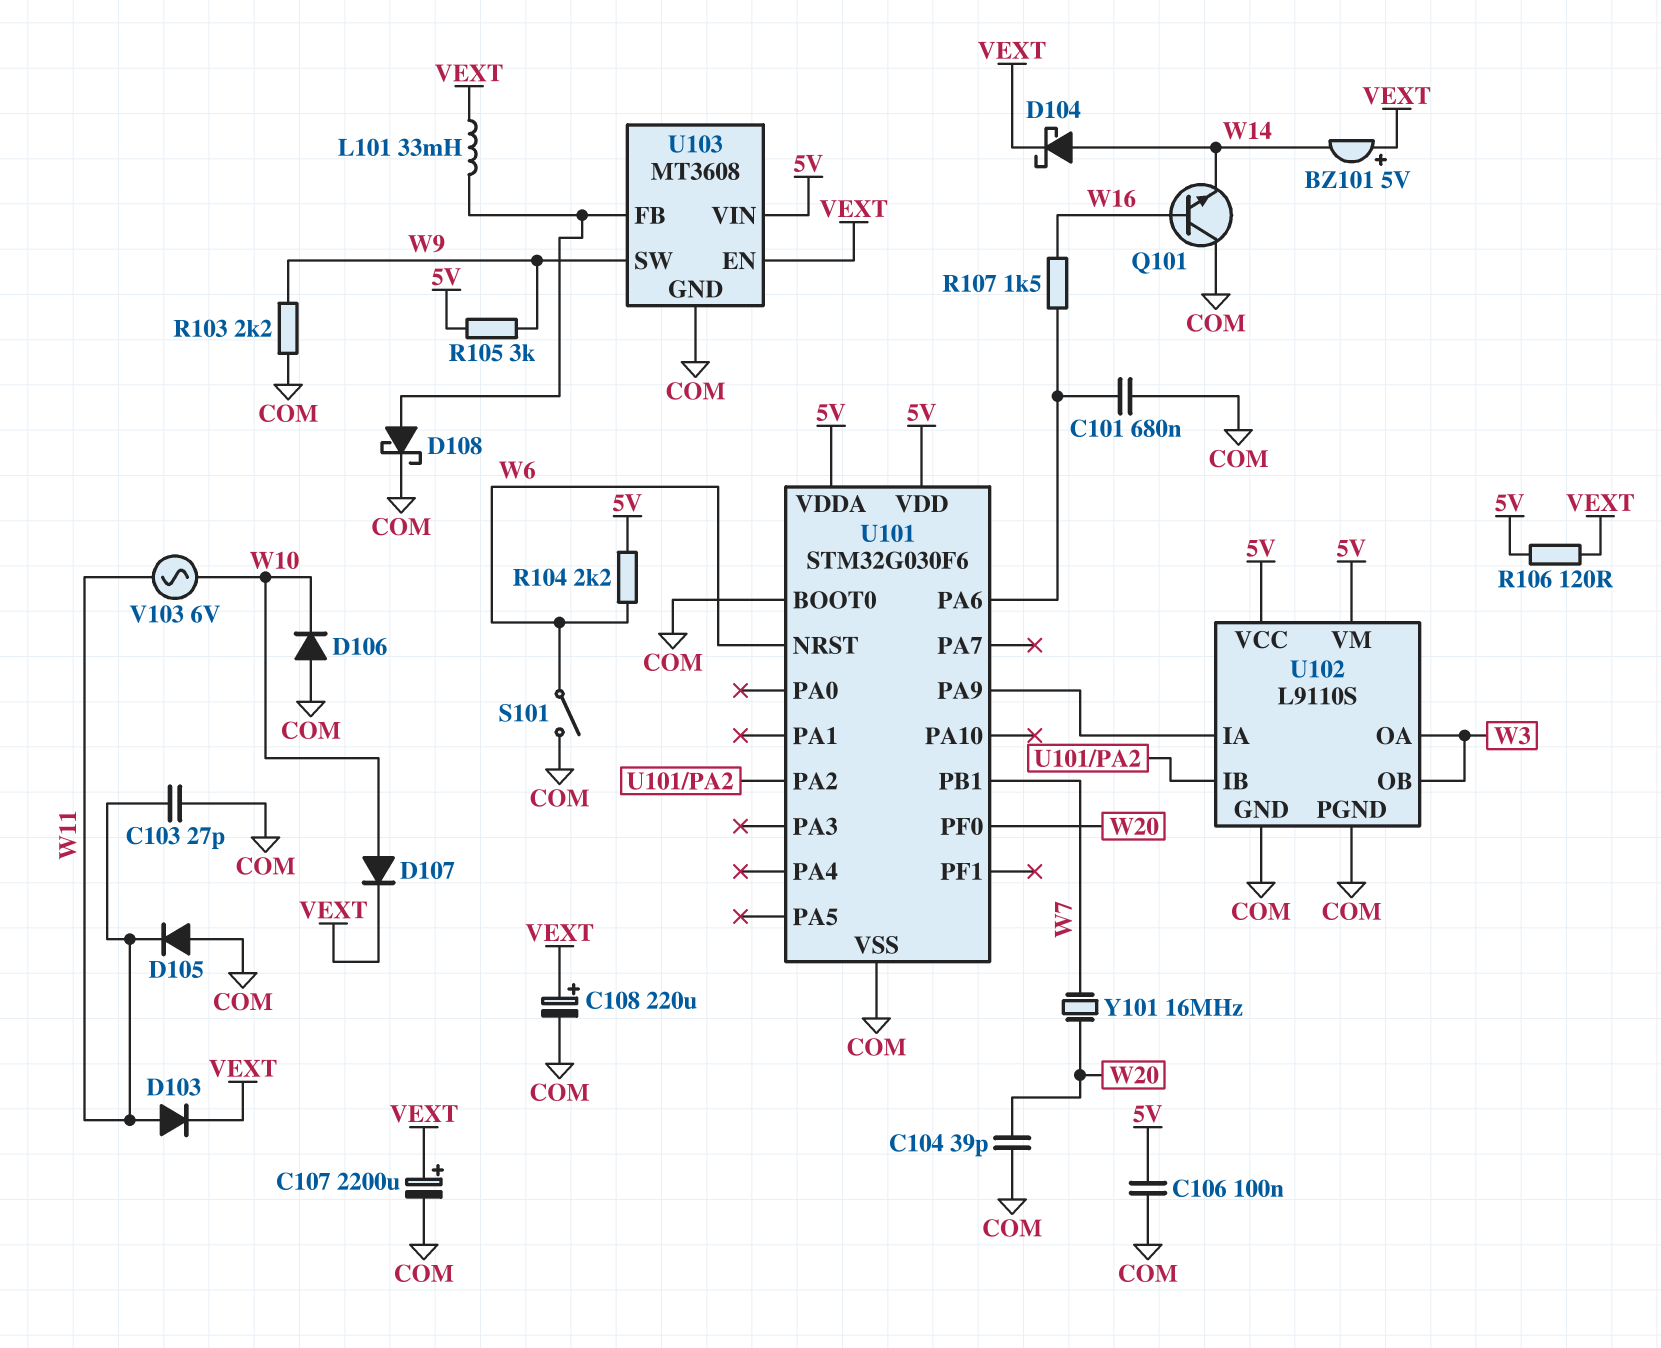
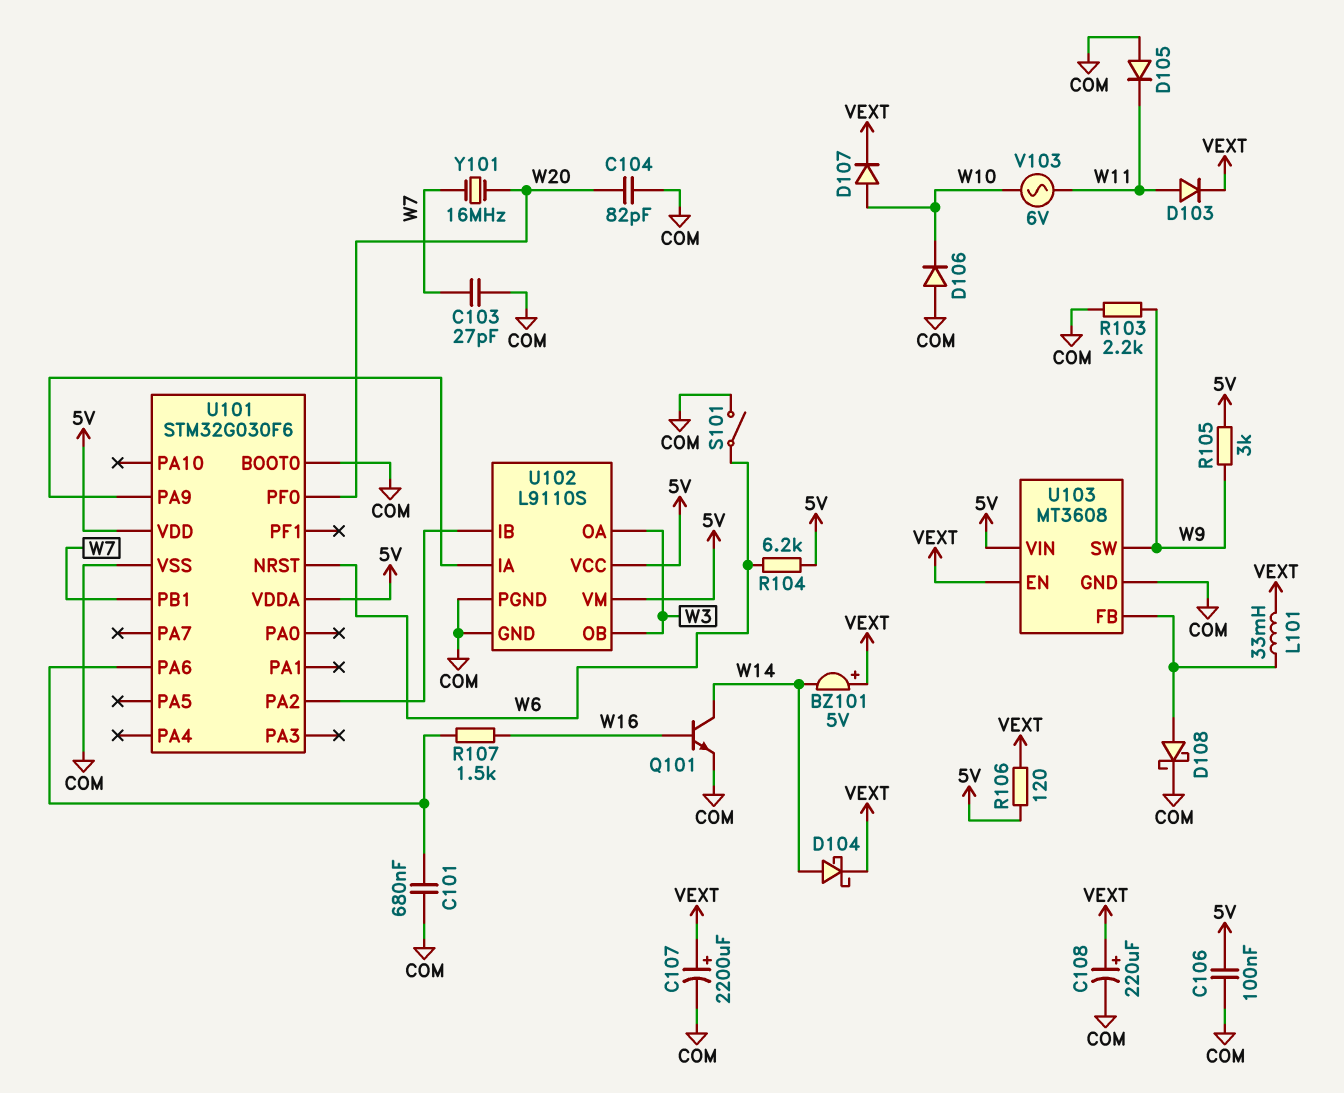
C103: 27pF (COM, W11) -> 27pF (COM, W7)
C104: 39pF (COM, W20) -> 82pF (COM, W20)
Q101: NPN (B W16, C COM, E W14) -> NPN (B W16, C W14, E COM)
R104: 2.2k (5V, W6) -> 6.2k (5V, W6)

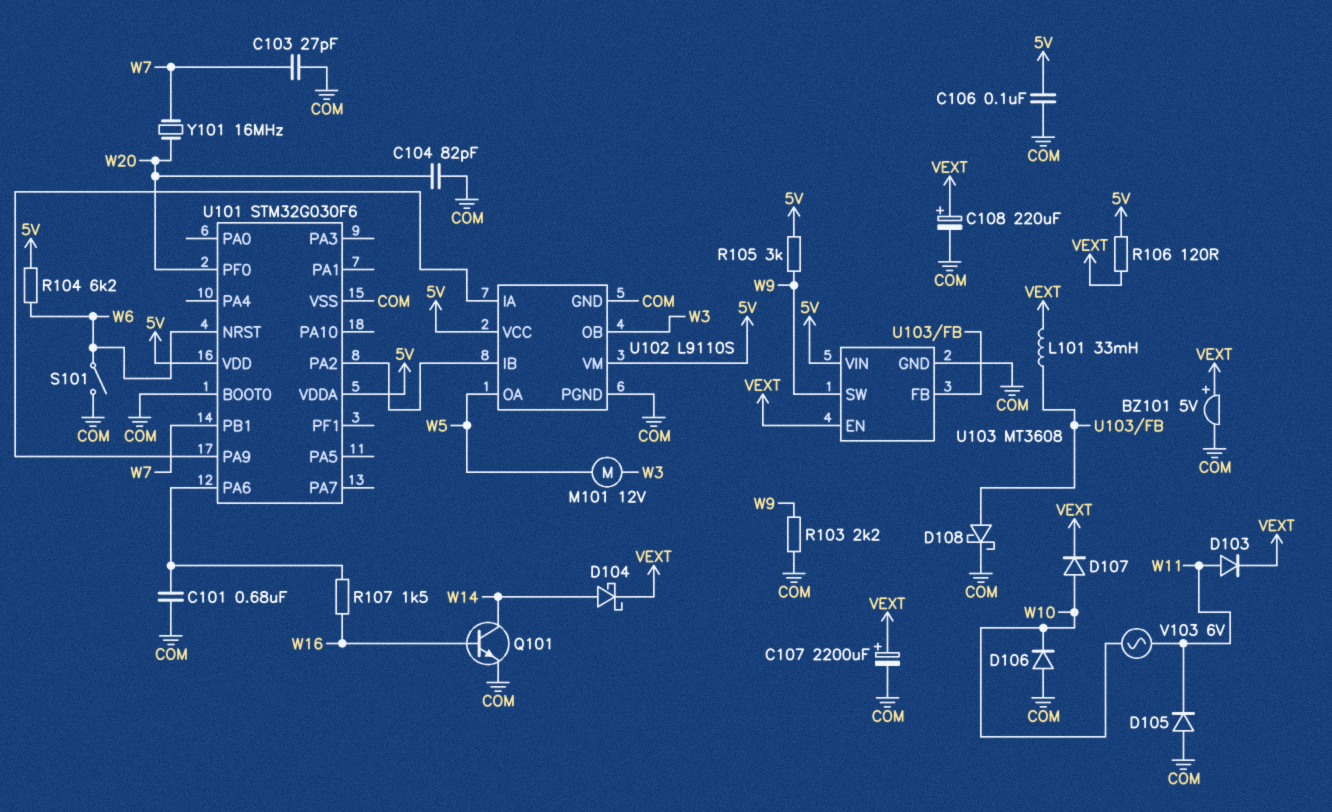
BZ101: buzzer 5V (plus VEXT, minus W14) -> buzzer 5V (plus VEXT, minus COM)
M101: none -> motor 12V (W3, W5)
U102 pin OA: W3 -> W5

